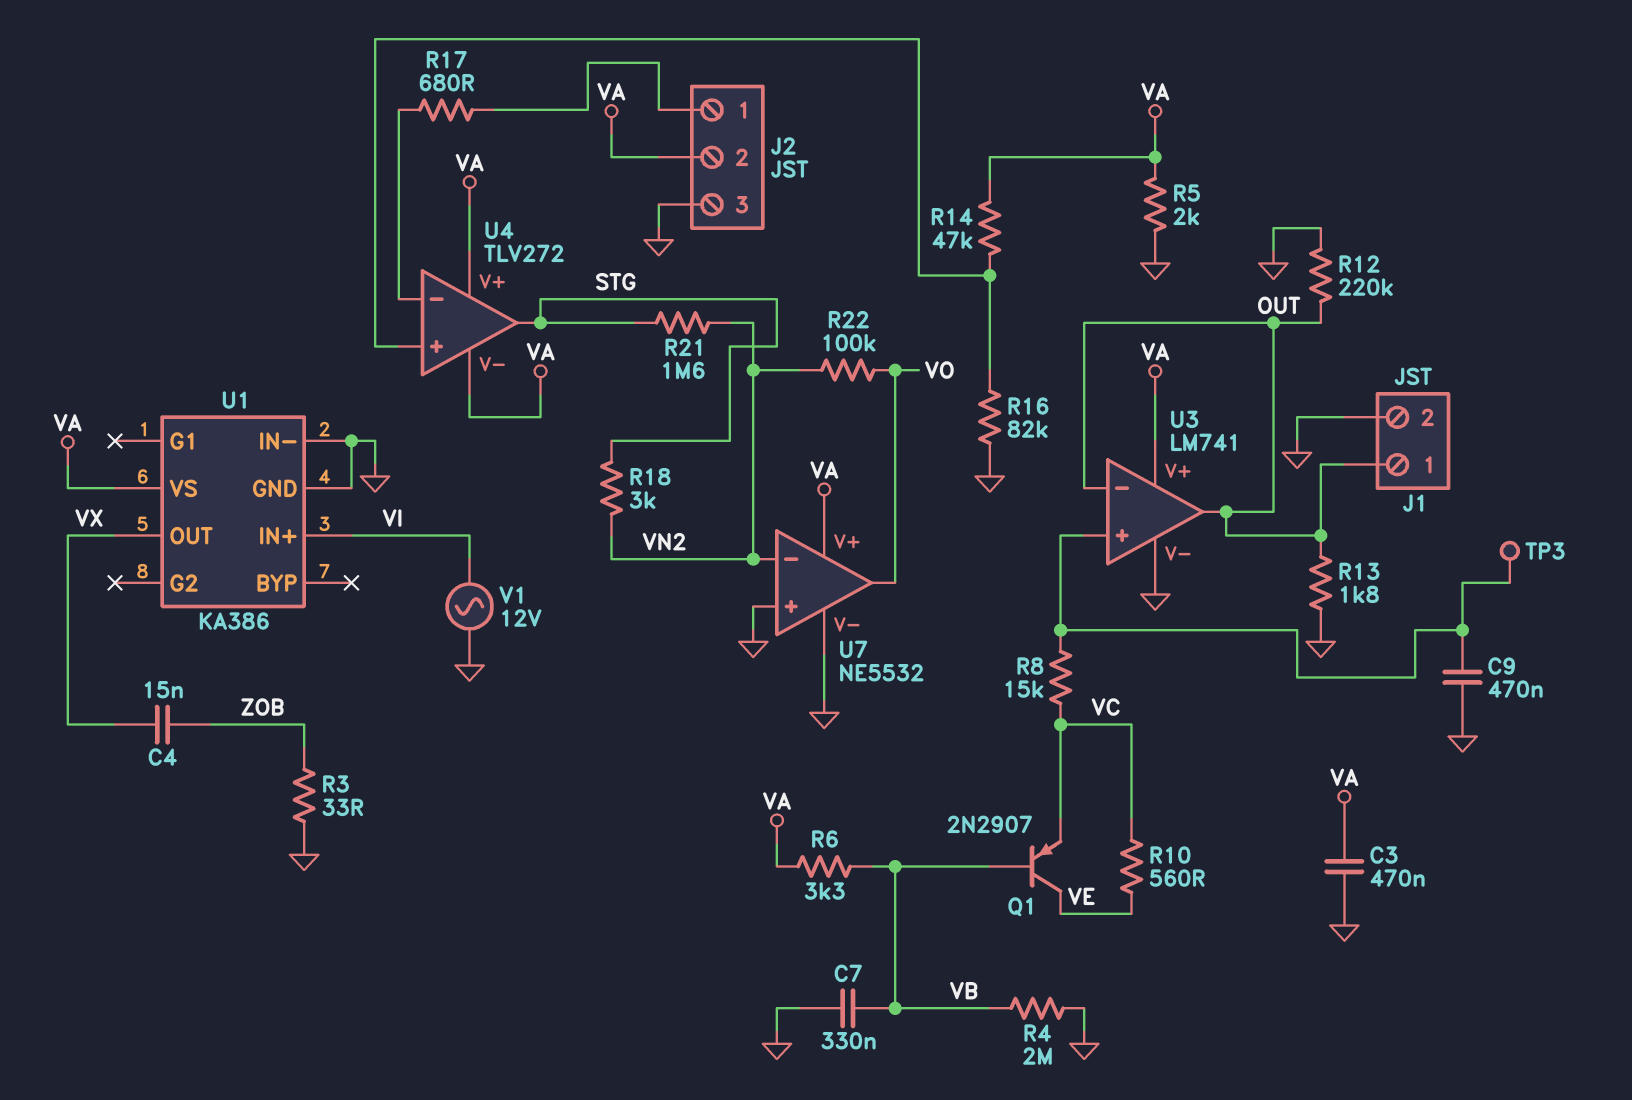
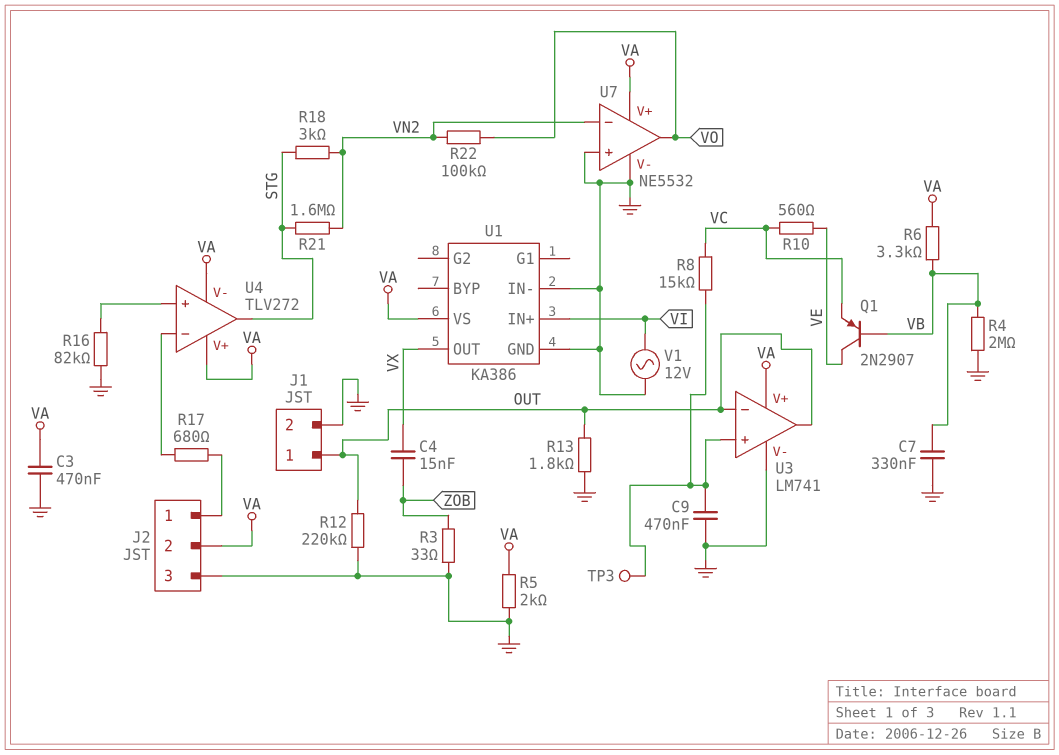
R14: 47k (U4/in+, VA) -> none

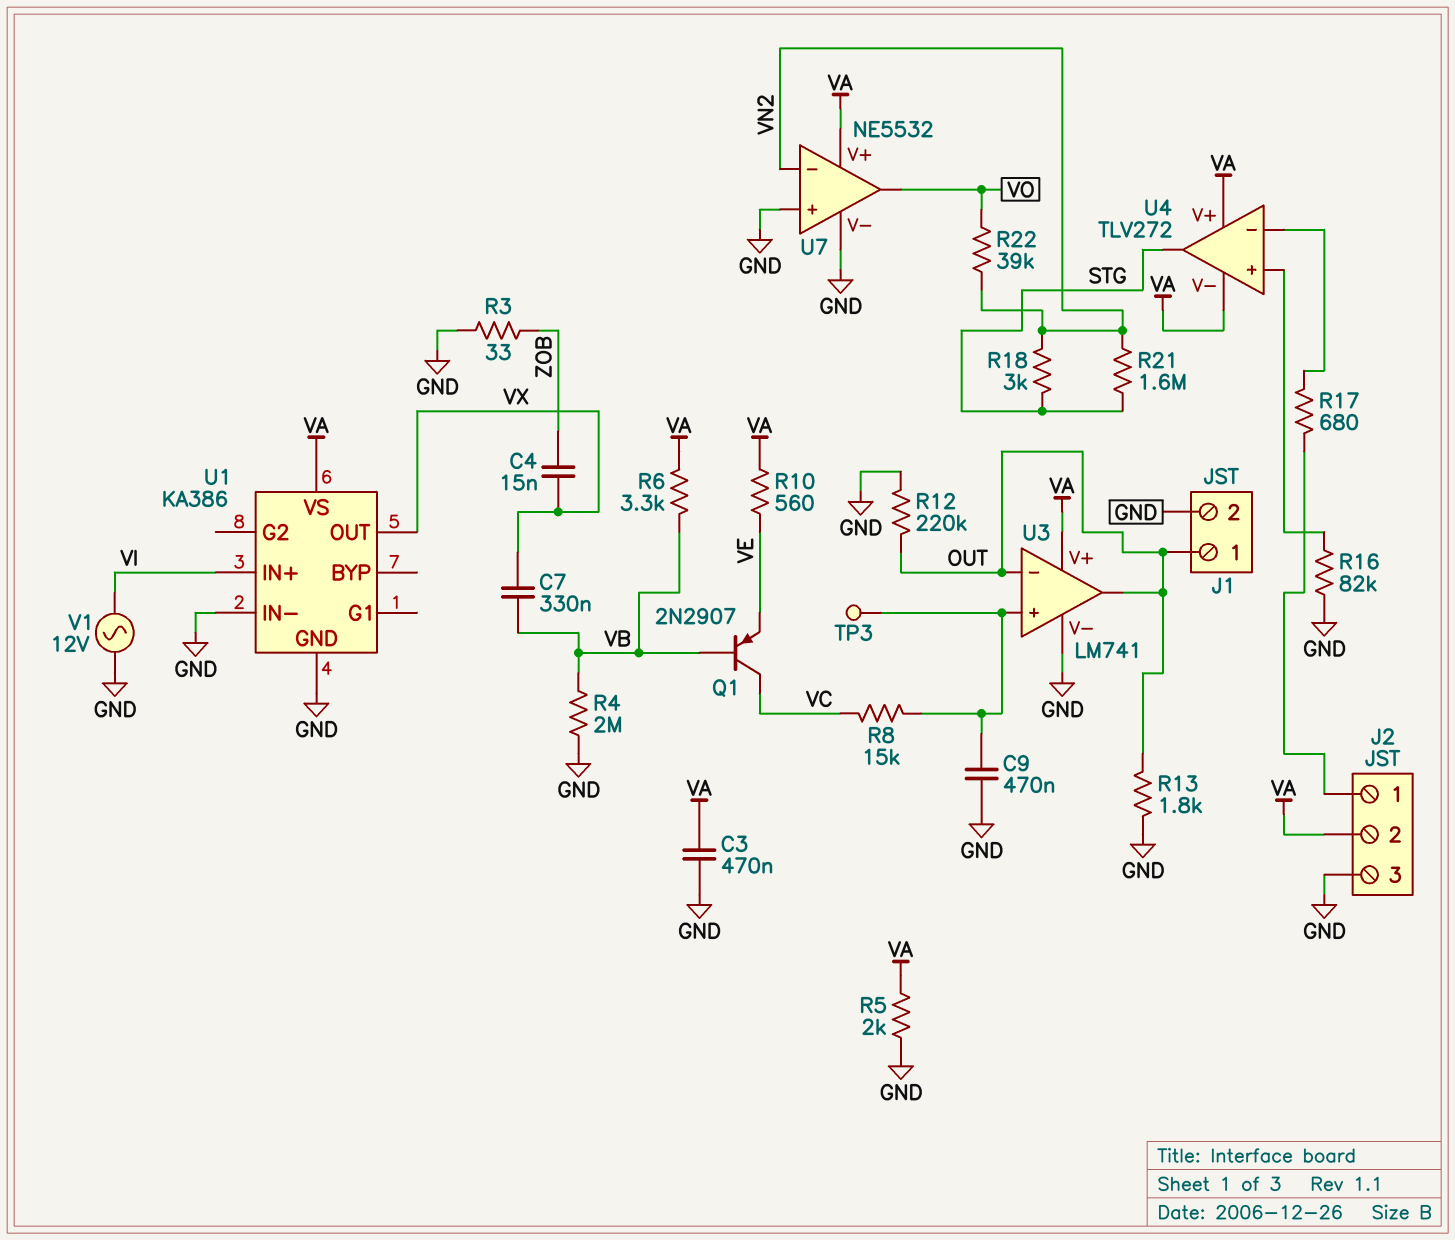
C7: 330nF (GND, VB) -> 330nF (VB, VX)
Q1: PNP 2N2907 (B VB, C VE, E VC) -> PNP 2N2907 (B VB, C VC, E VE)
R10: 560 (VC, VE) -> 560 (VA, VE)
R22: 100k (VN2, VO) -> 39k (VN2, VO)

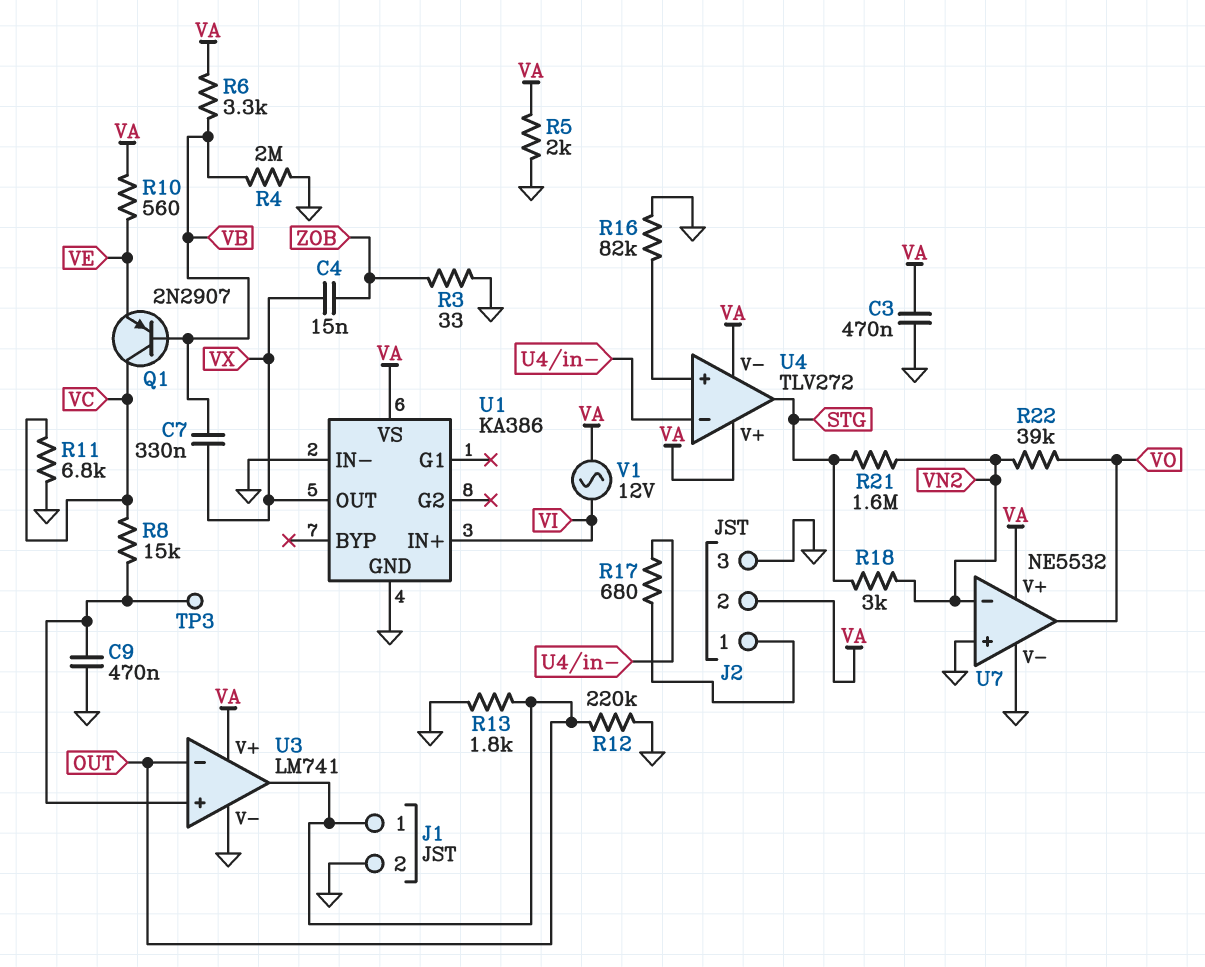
R11: none -> 6.8k (GND, VC)
V1: AC 12V (GND, VI) -> AC 12V (VA, VI)

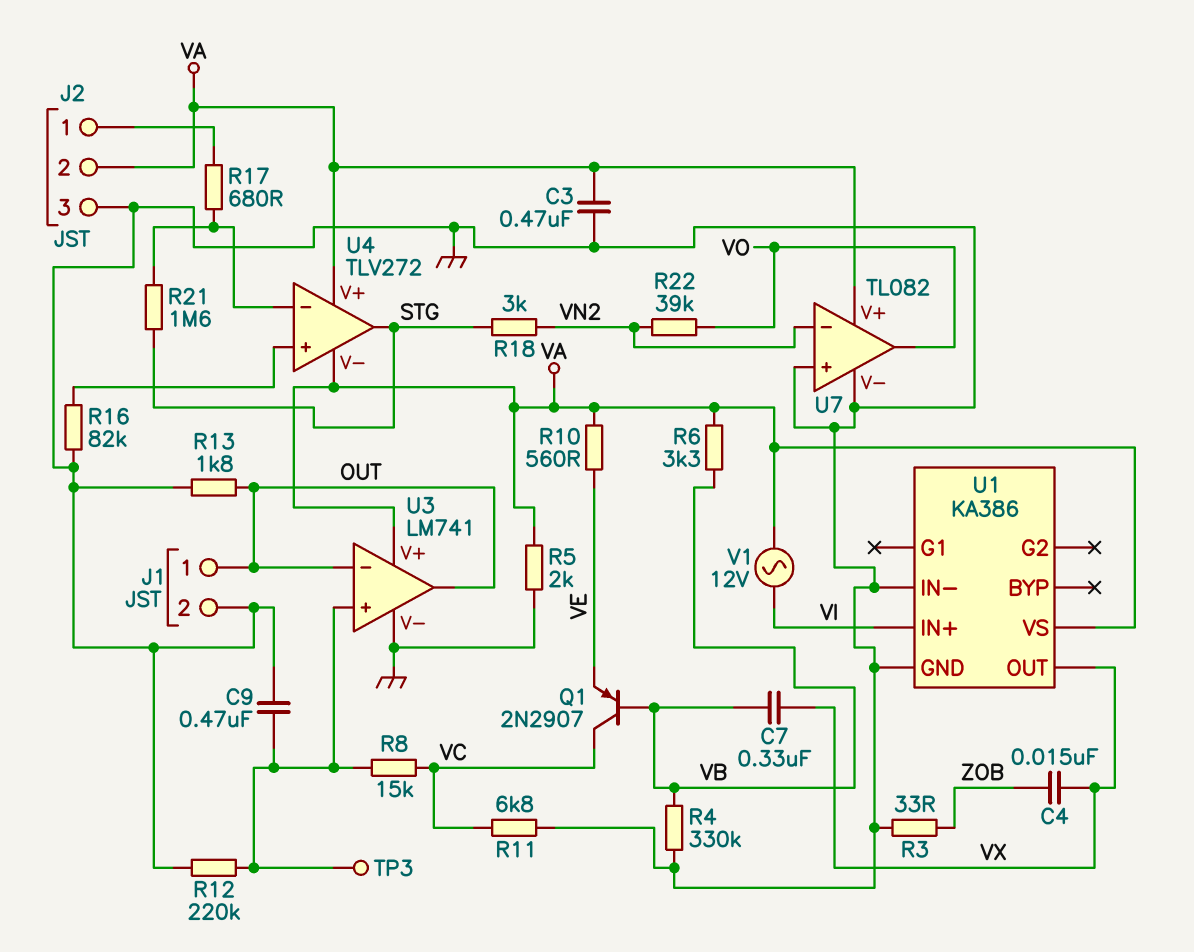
R4: 2M (GND, VB) -> 330k (GND, VB)
R12: 220k (GND, OUT) -> 220k (GND, U3/in+)
R21: 1.6M (STG, VN2) -> 1.6M (STG, U4/in-)
U7: NE5532 -> TL082

